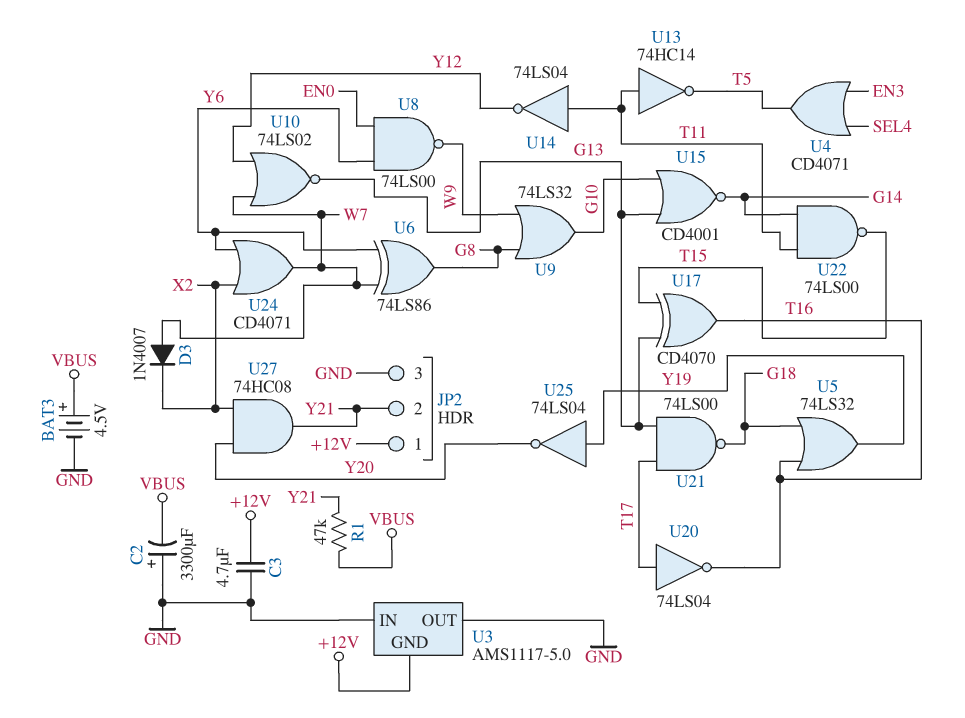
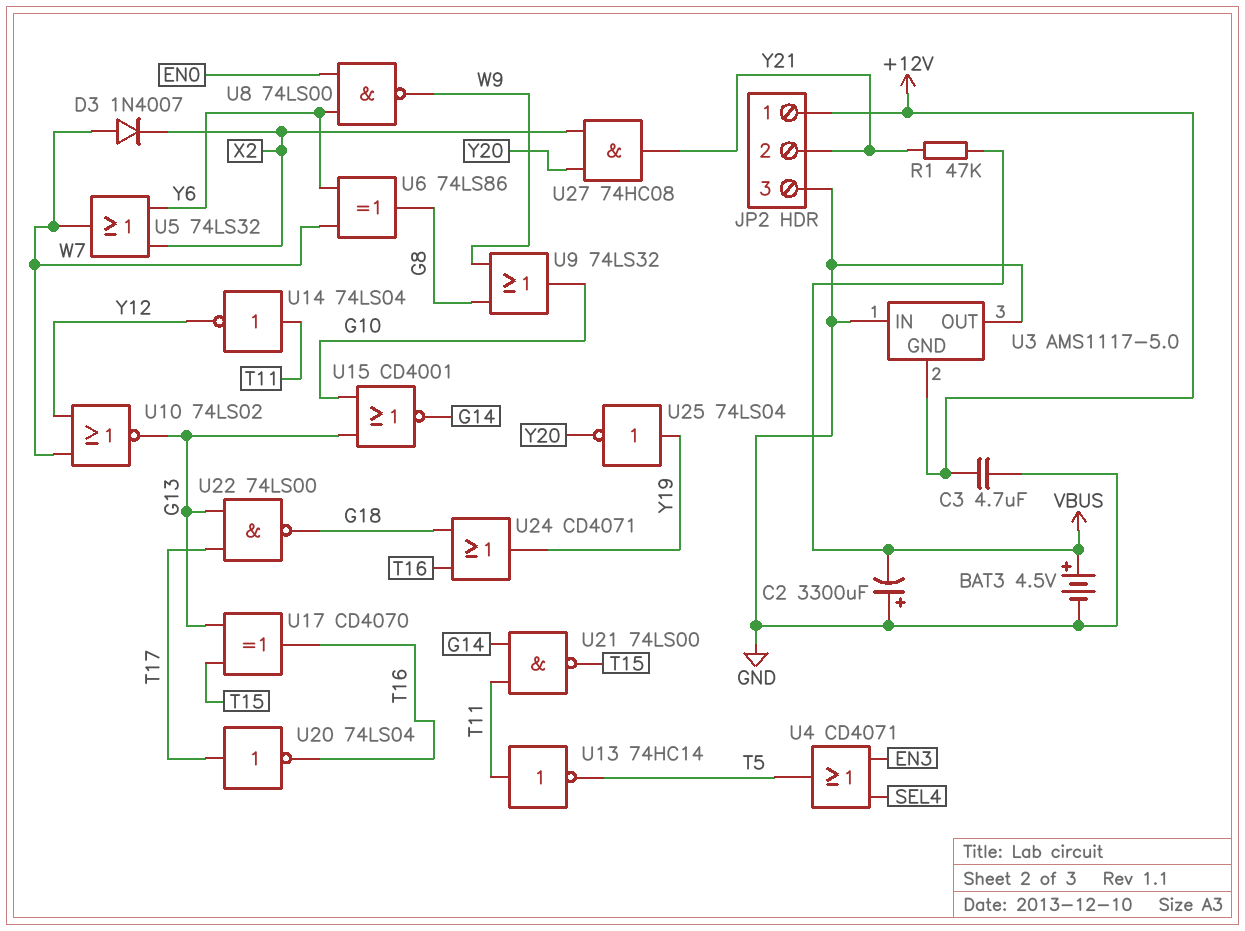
U5: OR 74LS32 (in G18, in T16, out Y19) -> OR 74LS32 (in X2, in Y6, out W7)
U21: NAND 74LS00 (in G13, in T17, out G18) -> NAND 74LS00 (in G14, in T11, out T15)
U22: NAND 74LS00 (in G14, in T11, out T15) -> NAND 74LS00 (in G13, in T17, out G18)
U24: OR CD4071 (in X2, in Y6, out W7) -> OR CD4071 (in G18, in T16, out Y19)

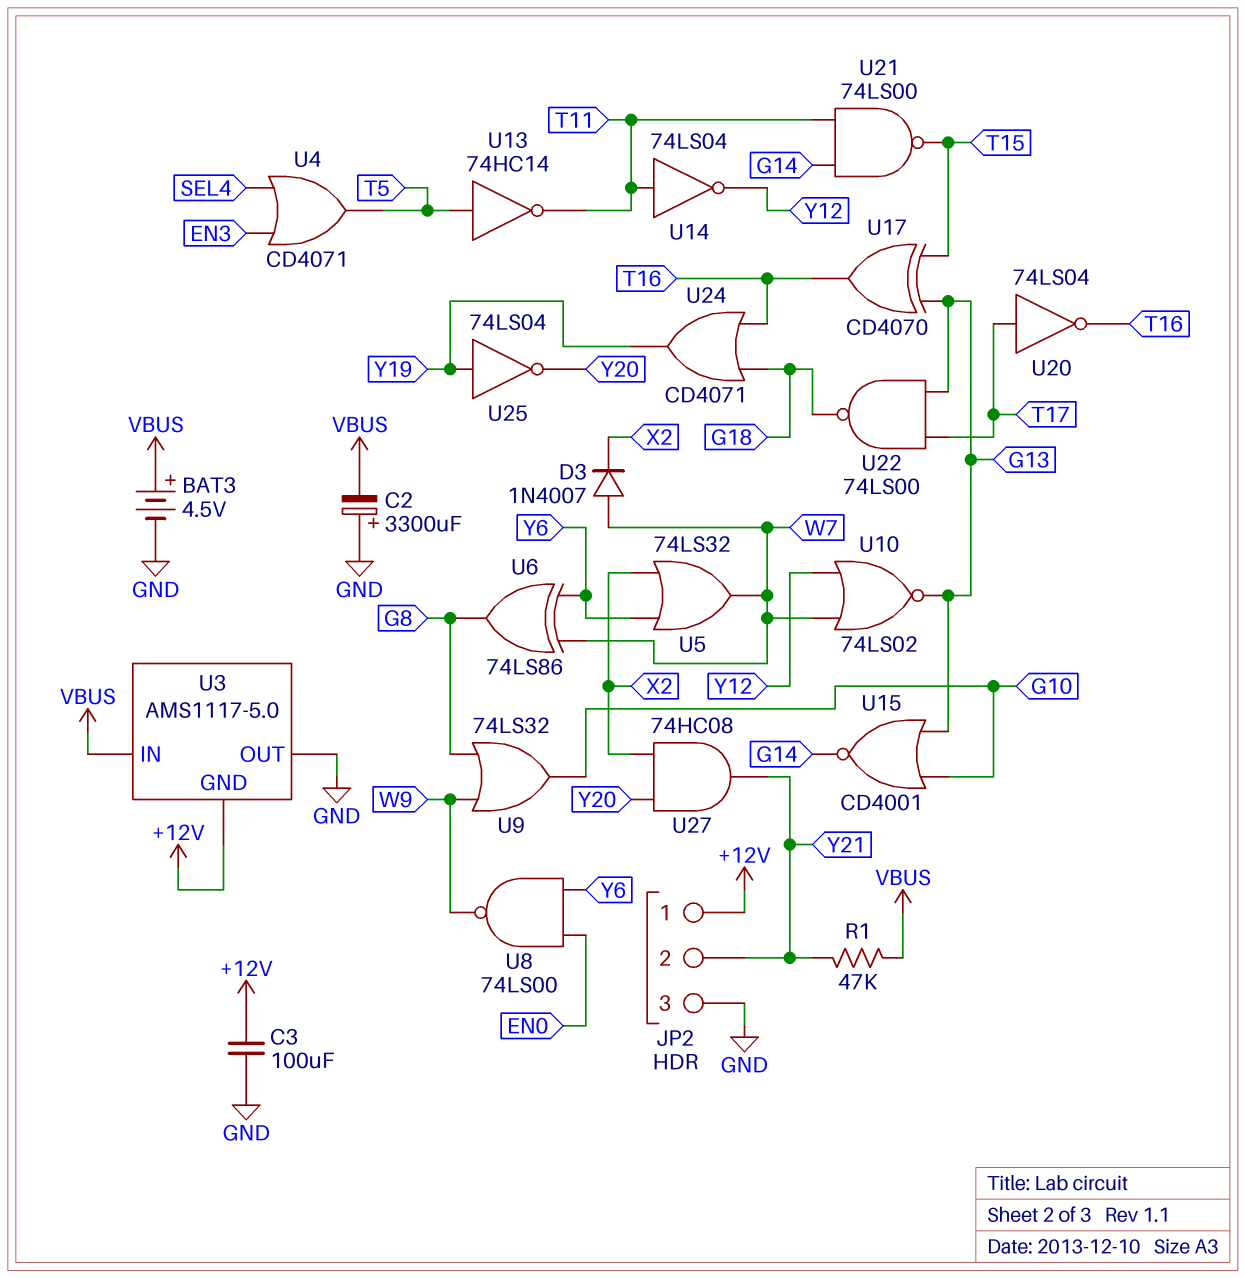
C3: 4.7uF (+12V, GND) -> 100uF (+12V, GND)
U3 pin IN: GND -> VBUS
U13: NOT 74HC14 (in T11, out T5) -> NOT 74HC14 (in T5, out T11)

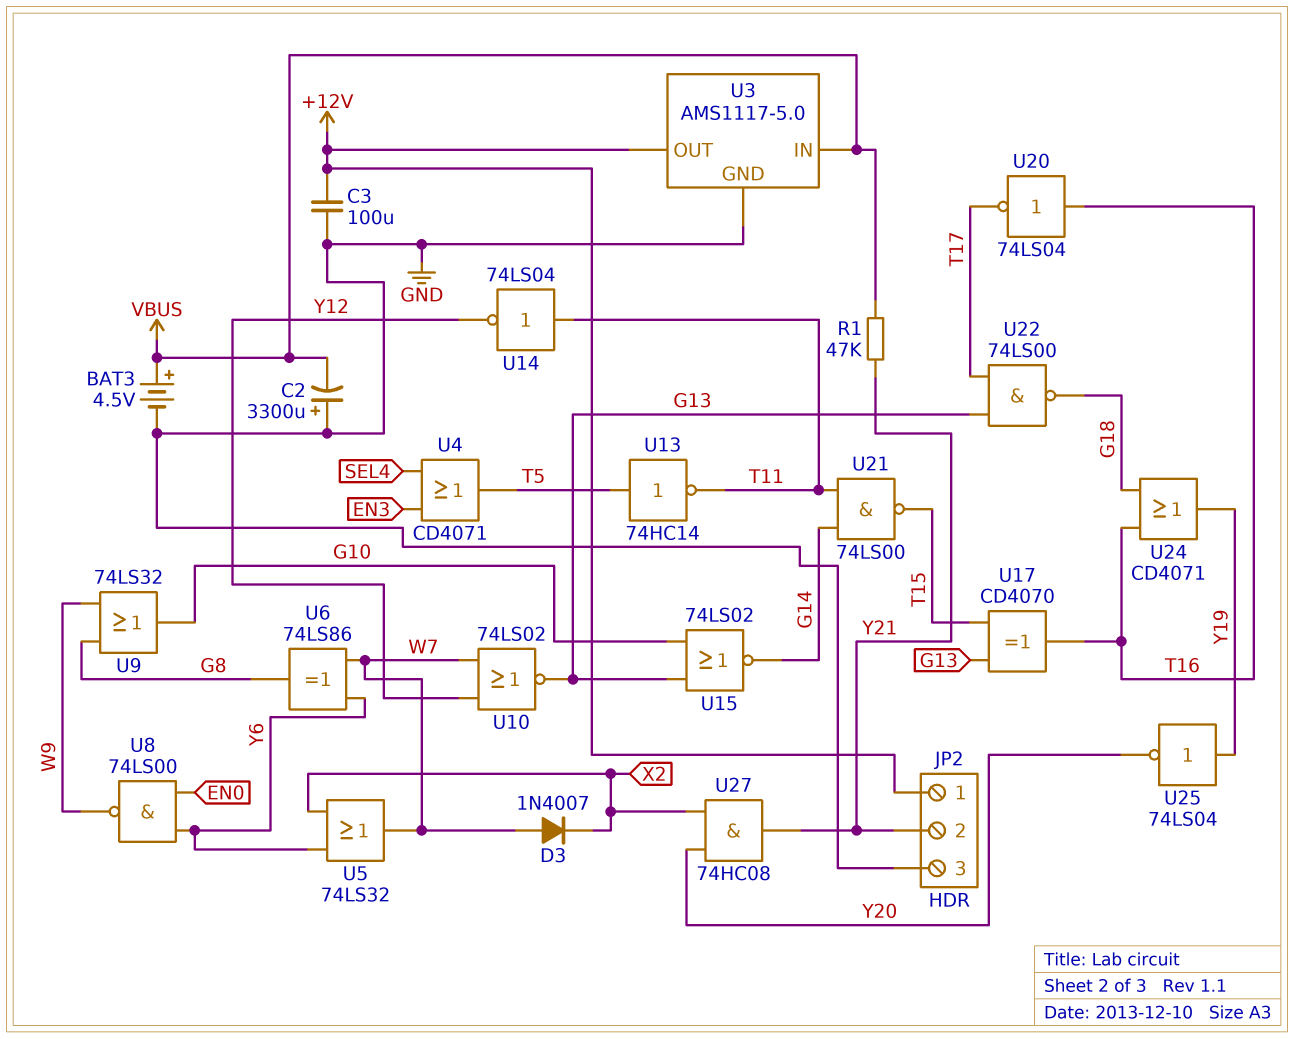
U3 pin GND: +12V -> GND
U3 pin OUT: GND -> +12V
U15: NOR CD4001 (in G10, in G13, out G14) -> NOR 74LS02 (in G10, in G13, out G14)
U20: NOT 74LS04 (in T17, out T16) -> NOT 74LS04 (in T16, out T17)

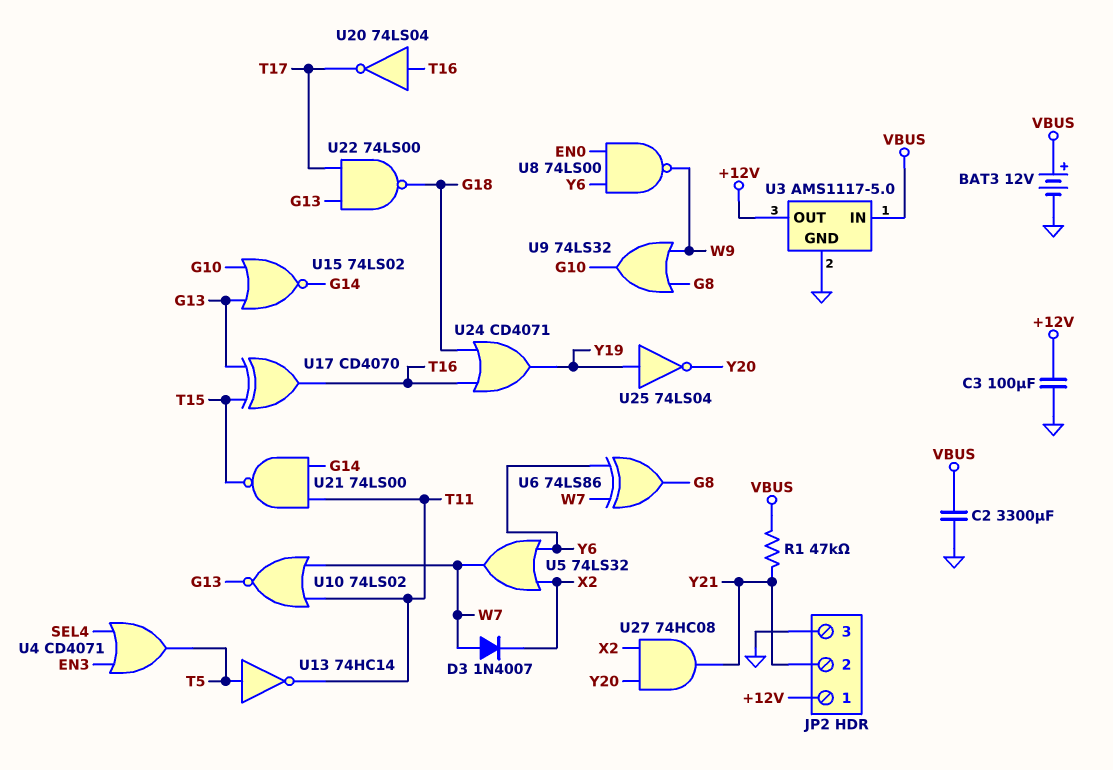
BAT3: 4.5V (plus VBUS, minus GND) -> 12V (plus VBUS, minus GND)
C2: 3300uF (plus GND, minus VBUS) -> 3300uF (GND, VBUS)
U10: NOR 74LS02 (in W7, in Y12, out G13) -> NOR 74LS02 (in T11, in W7, out G13)
U14: NOT 74LS04 (in T11, out Y12) -> none

